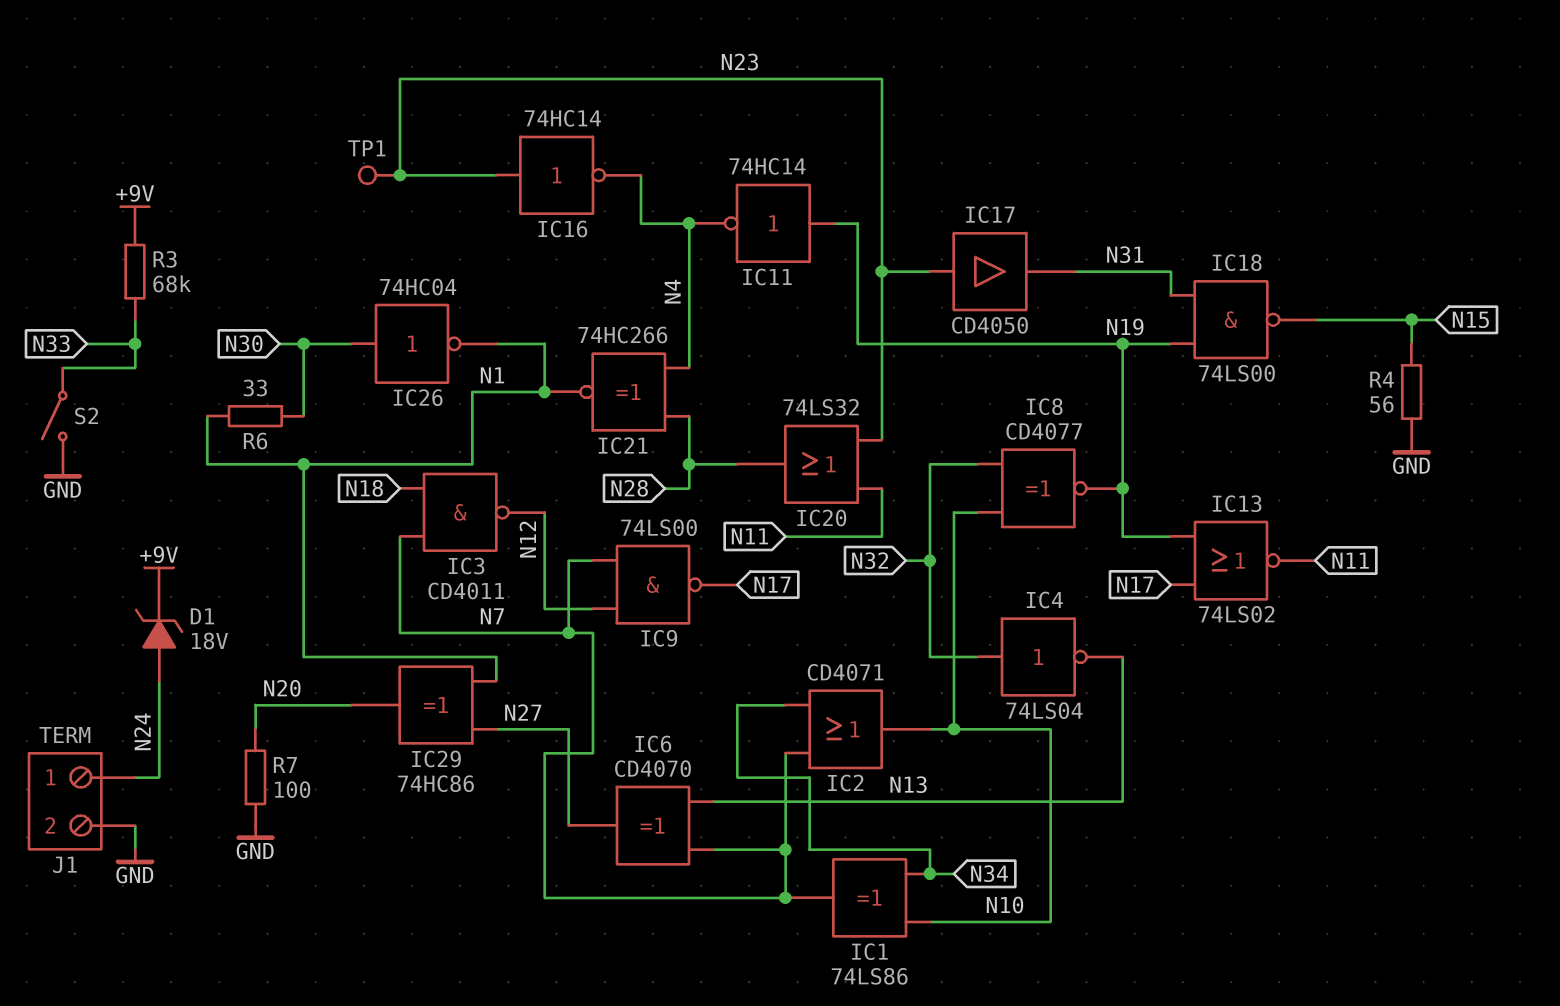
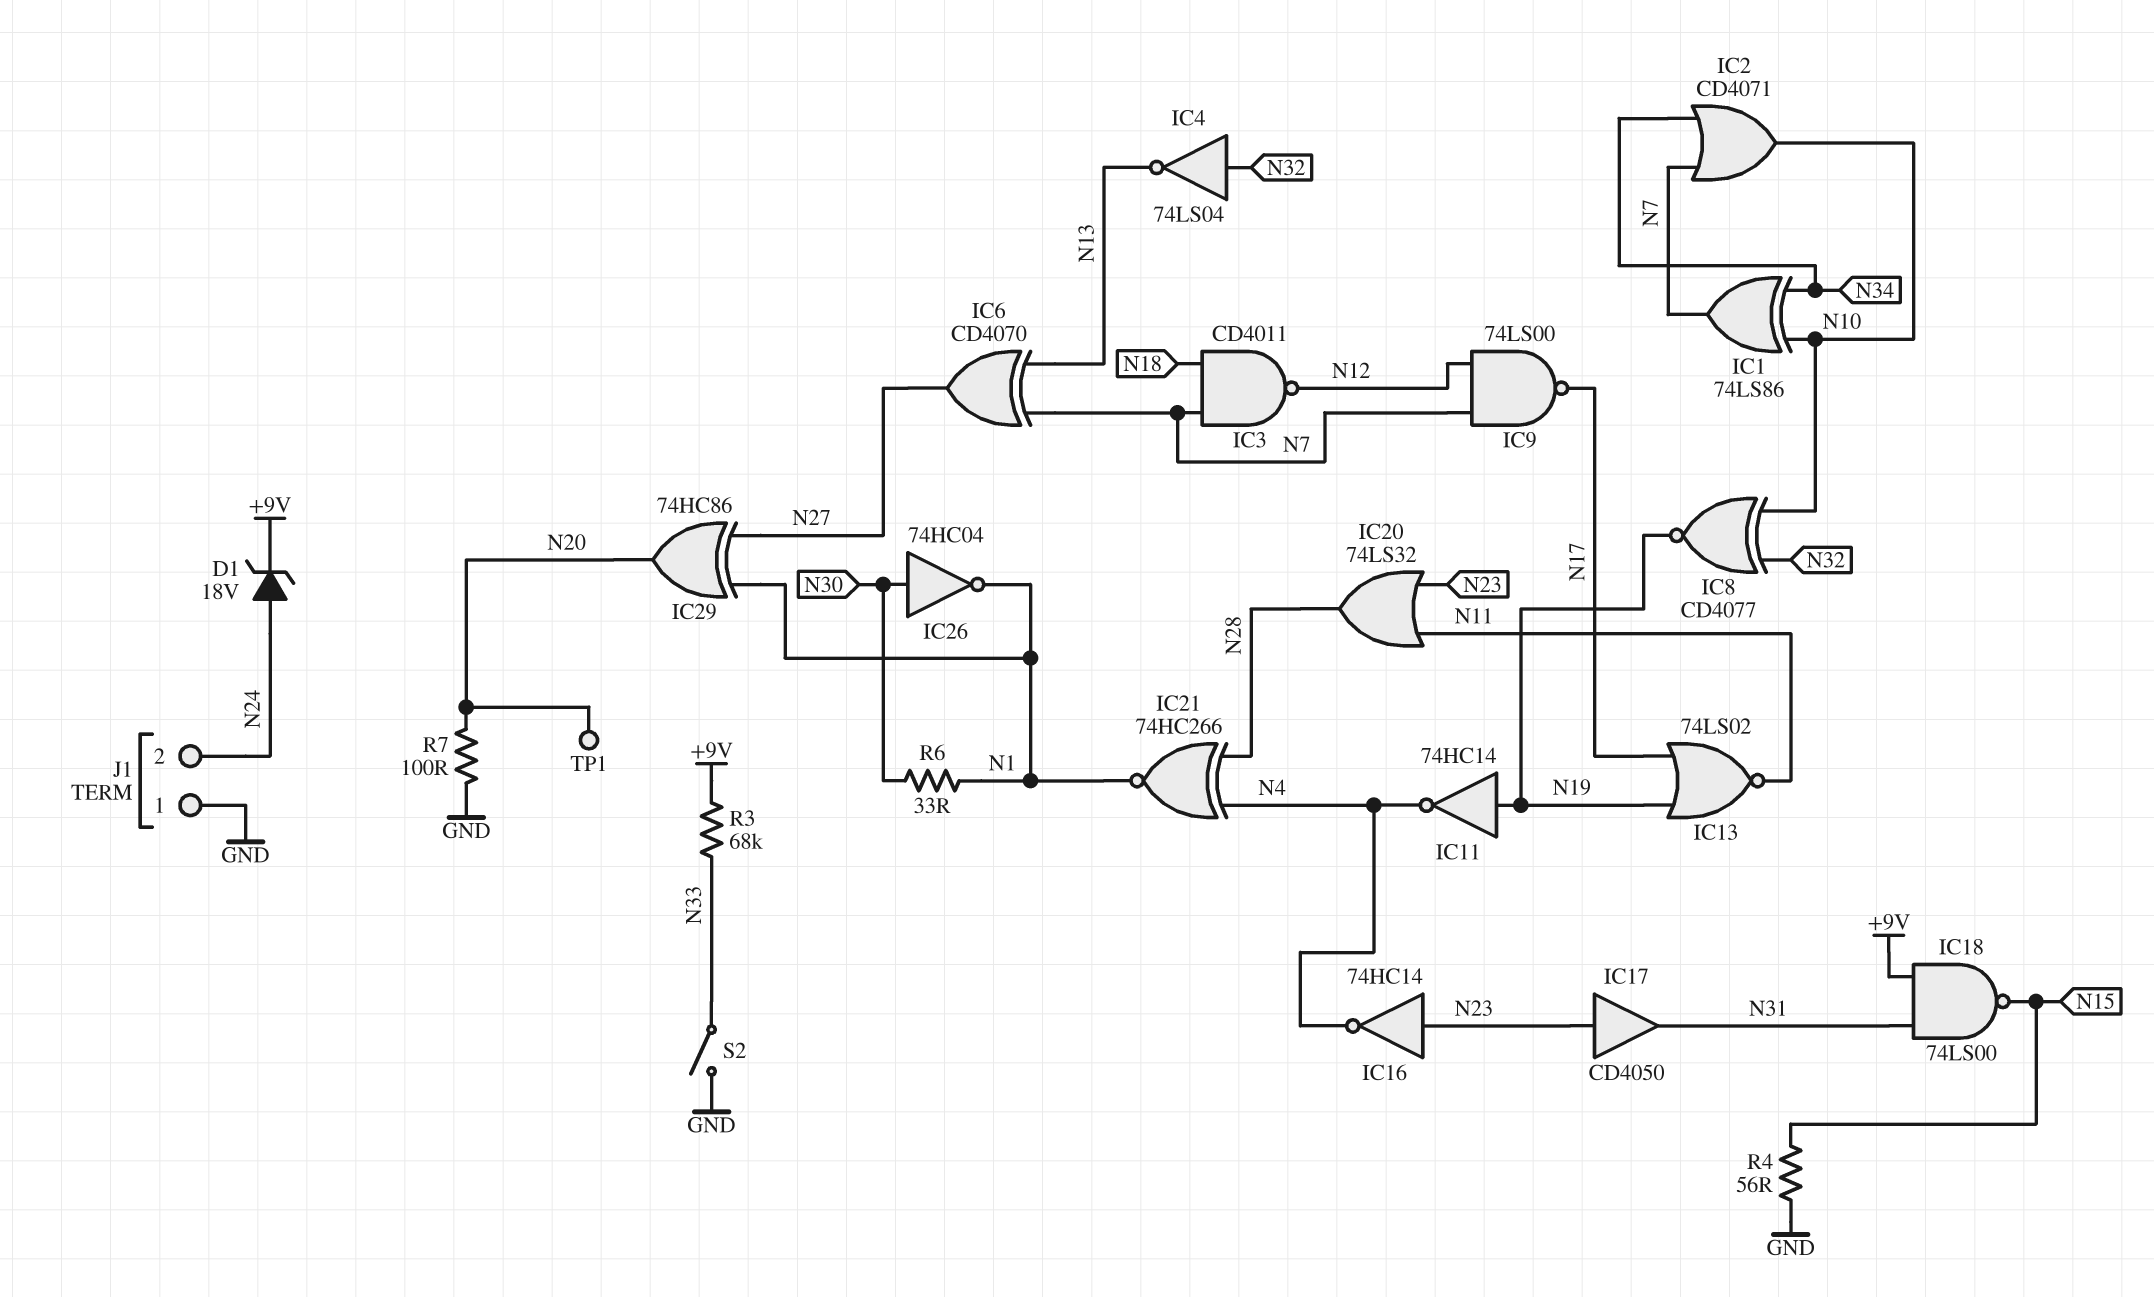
IC18: NAND 74LS00 (in N19, in N31, out N15) -> NAND 74LS00 (in +9V, in N31, out N15)
J1 pin 1: N24 -> GND
J1 pin 2: GND -> N24
TP1: test point (N23) -> test point (N20)

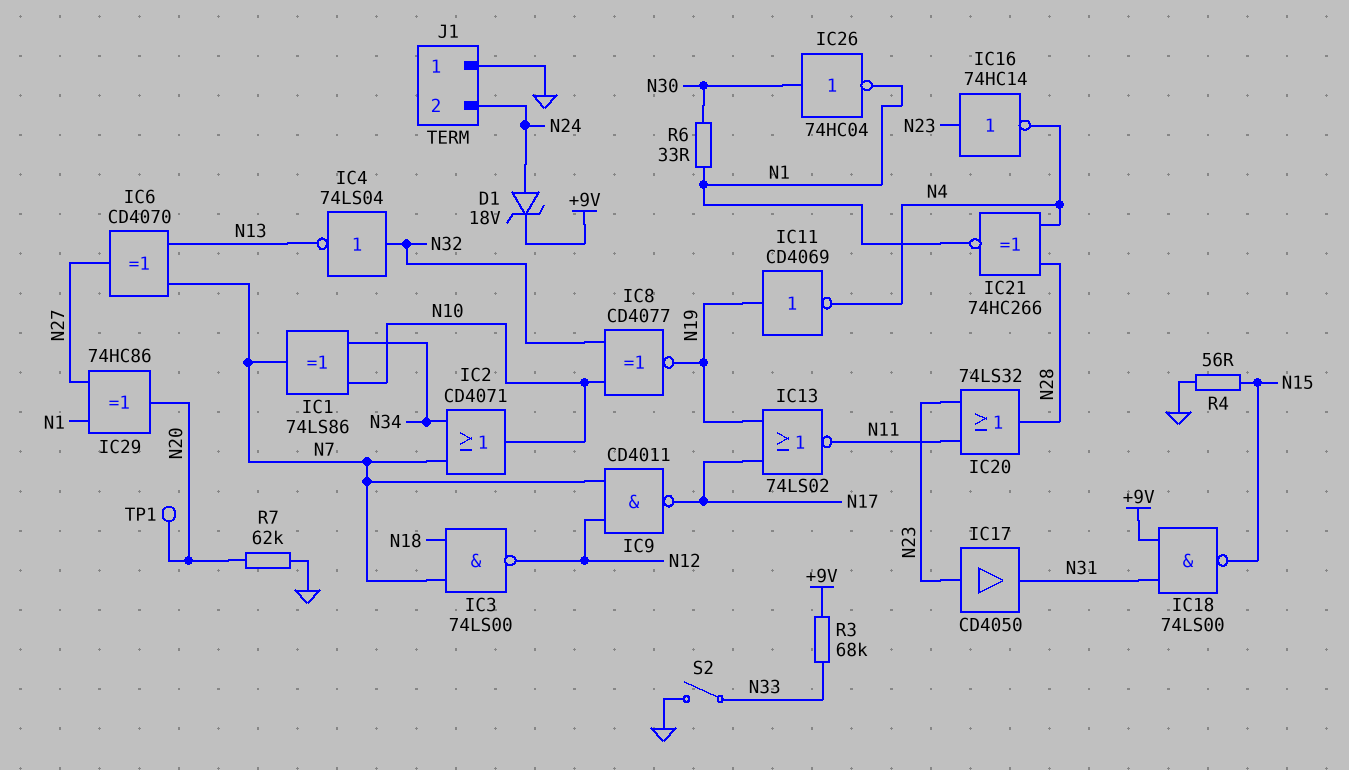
IC3: NAND CD4011 (in N7, in N18, out N12) -> NAND 74LS00 (in N7, in N18, out N12)
IC9: NAND 74LS00 (in N7, in N12, out N17) -> NAND CD4011 (in N7, in N12, out N17)
IC11: NOT 74HC14 (in N19, out N4) -> NOT CD4069 (in N19, out N4)
R7: 100 (GND, N20) -> 62k (GND, N20)

